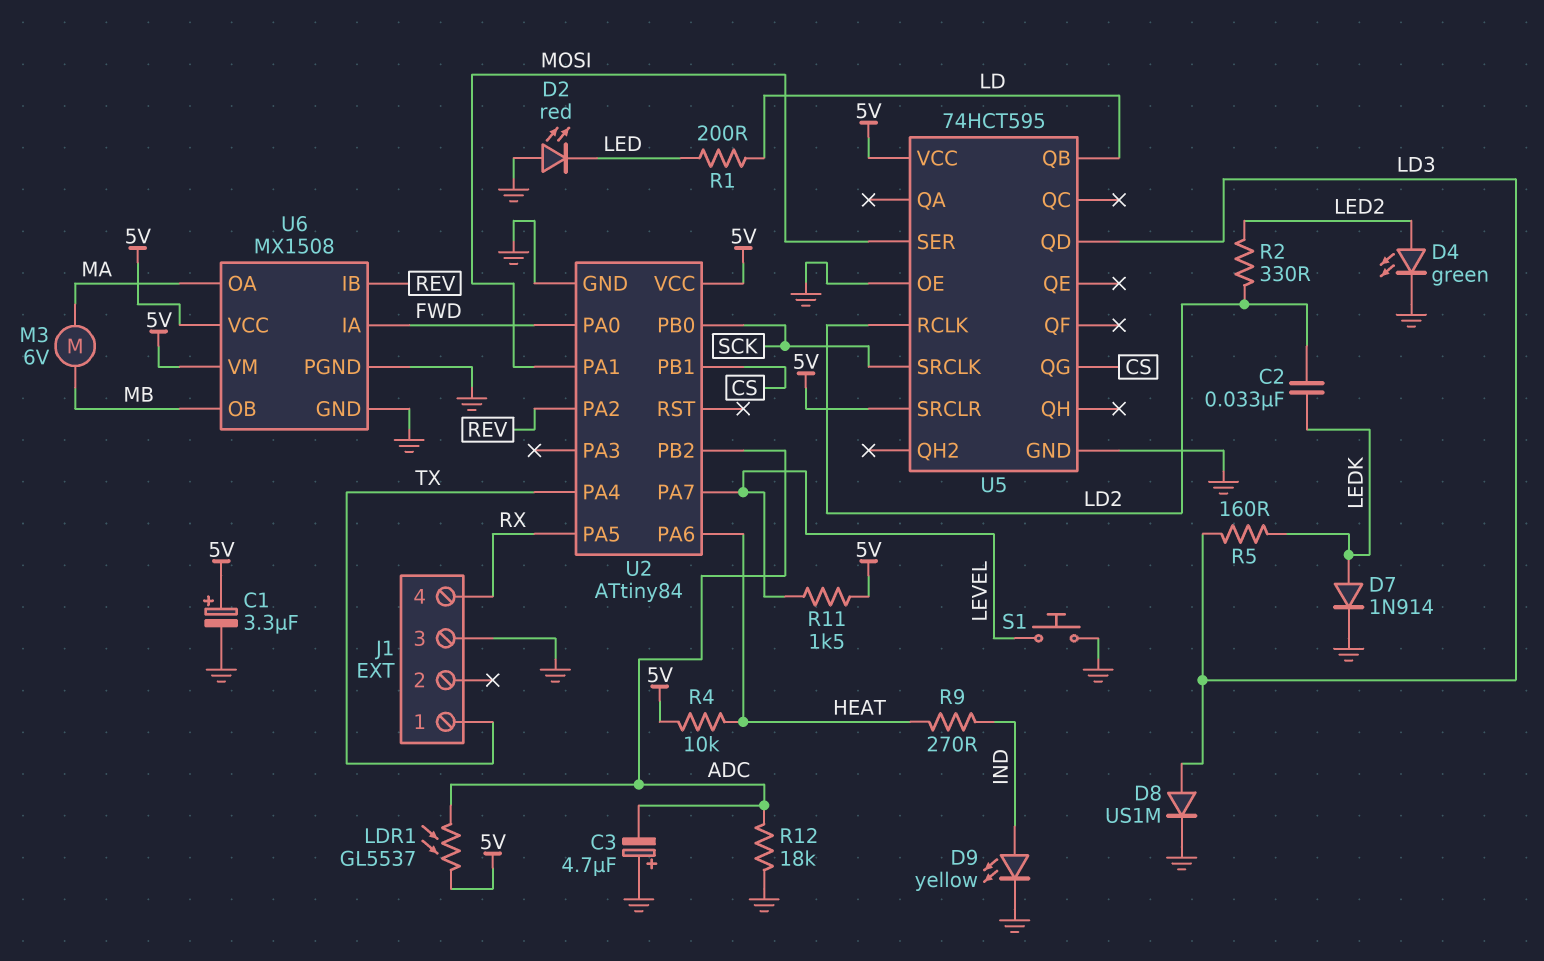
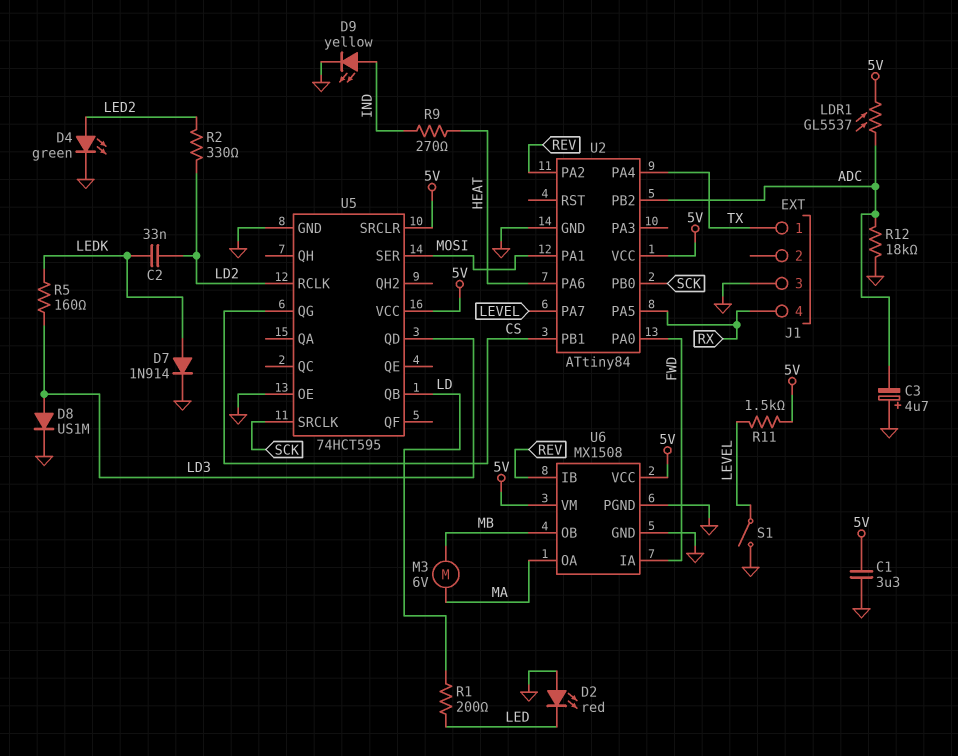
C1: 3.3uF (plus 5V, minus GND) -> 3.3uF (5V, GND)
R4: 10k (5V, HEAT) -> none
S1: button (GND, LEVEL) -> switch (GND, LEVEL)

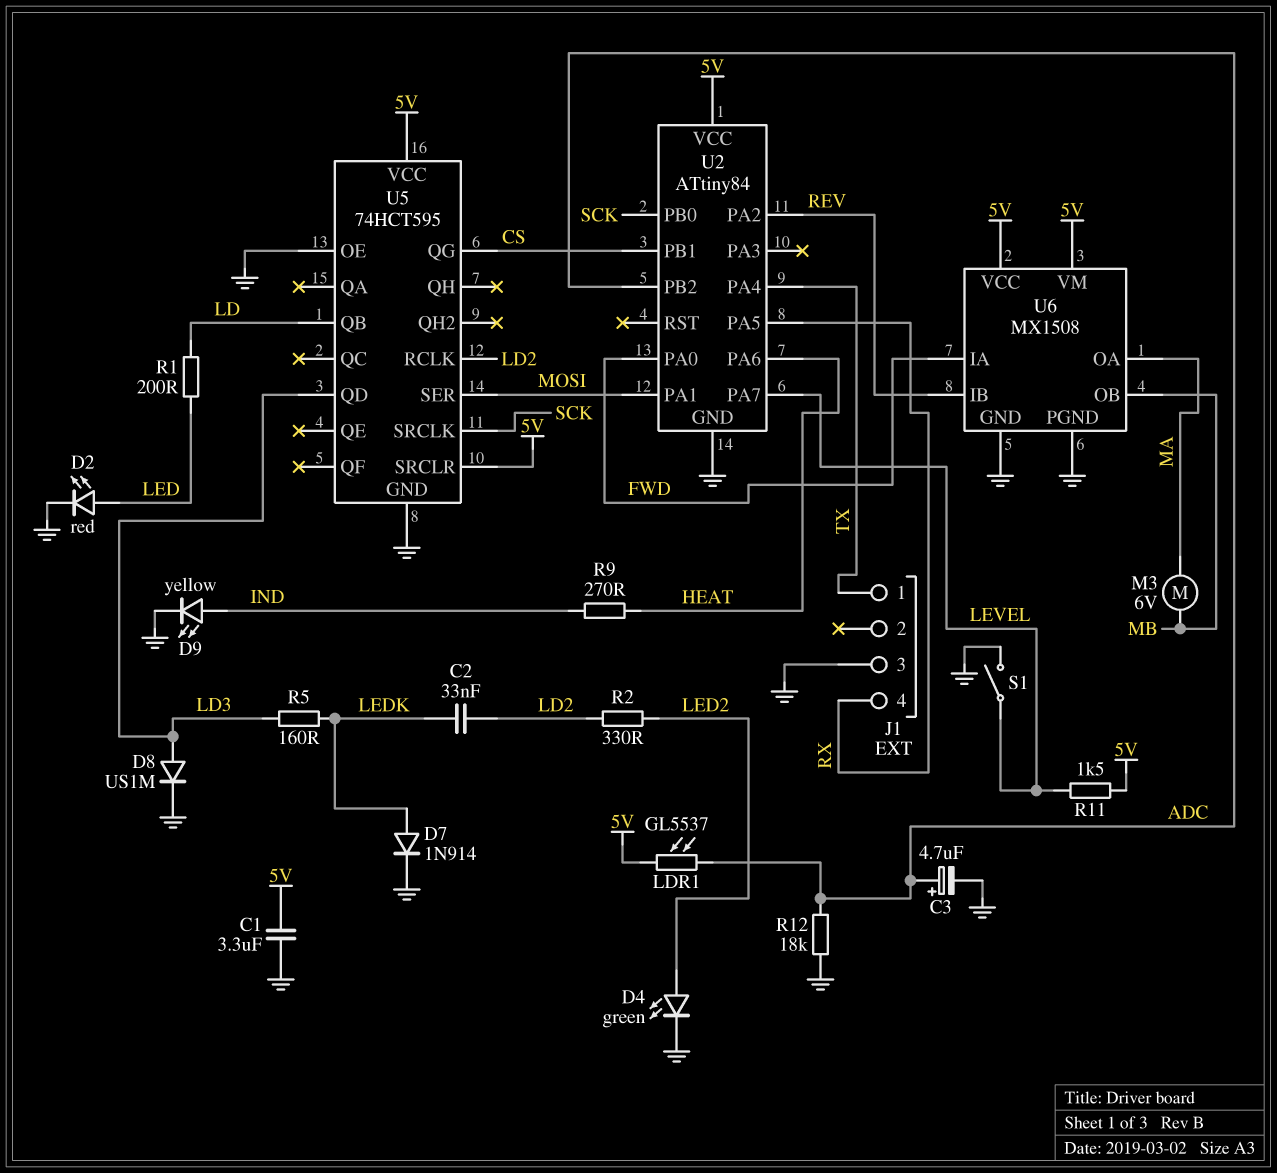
C3: 4.7uF (plus GND, minus ADC) -> 4.7uF (plus ADC, minus GND)
D2: LED red (A GND, K LED) -> LED red (A LED, K GND)

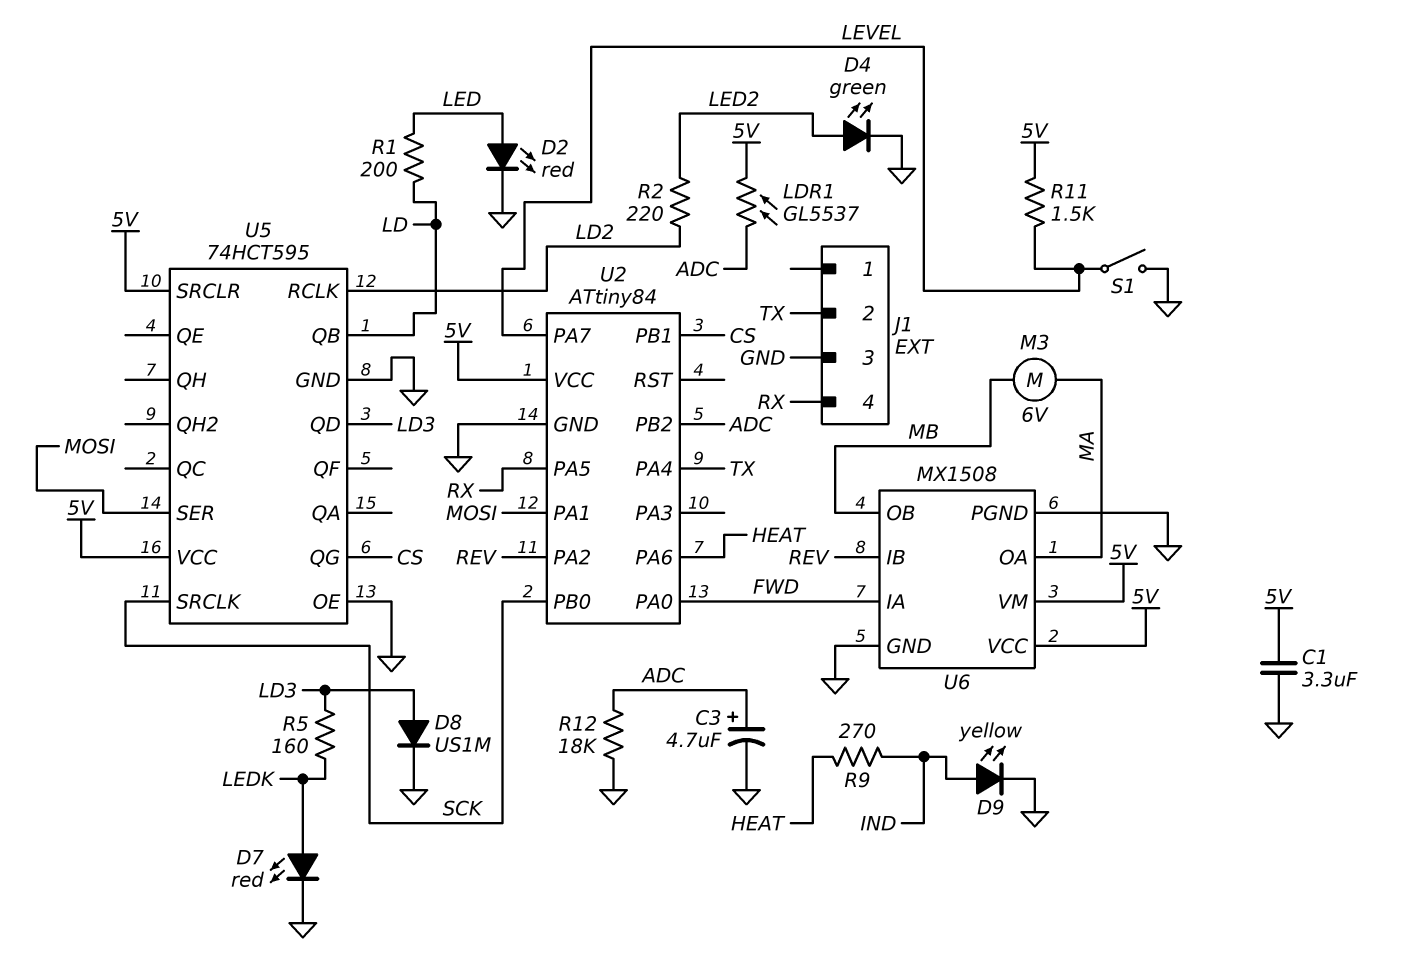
C2: 33nF (LD2, LEDK) -> none
D7: diode 1N914 (A LEDK, K GND) -> LED red (A LEDK, K GND)
J1 pin 1: TX -> none
J1 pin 2: none -> TX
R2: 330 (LD2, LED2) -> 220 (LD2, LED2)

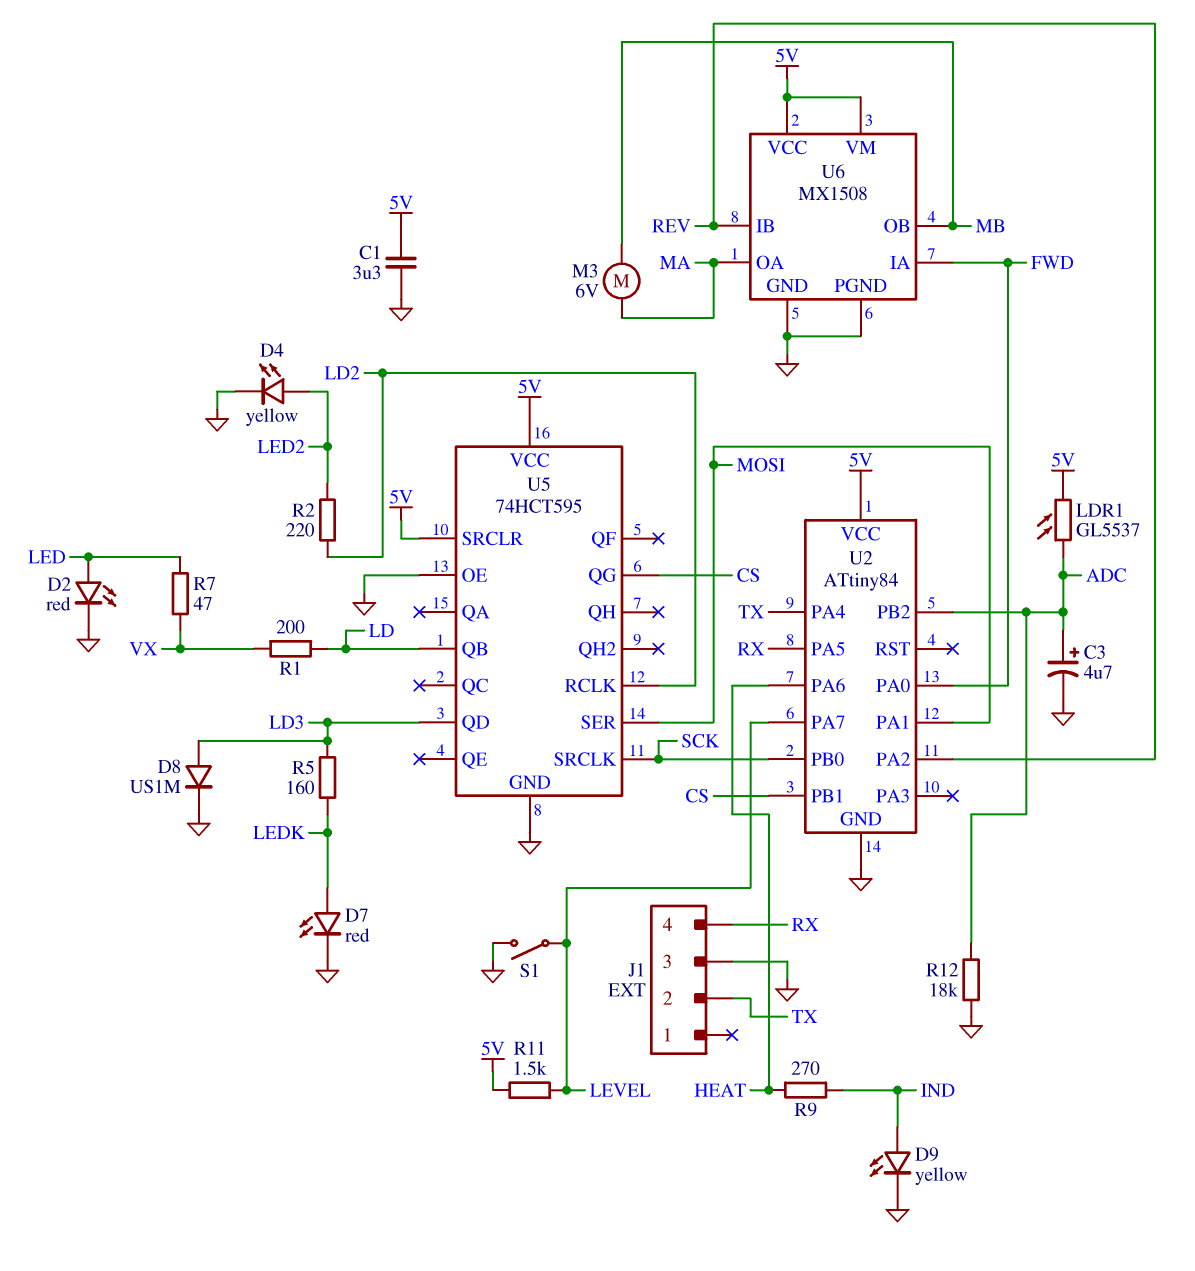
D4: LED green (A LED2, K GND) -> LED yellow (A LED2, K GND)
R1: 200 (LD, LED) -> 200 (LD, VX)
R7: none -> 47 (LED, VX)

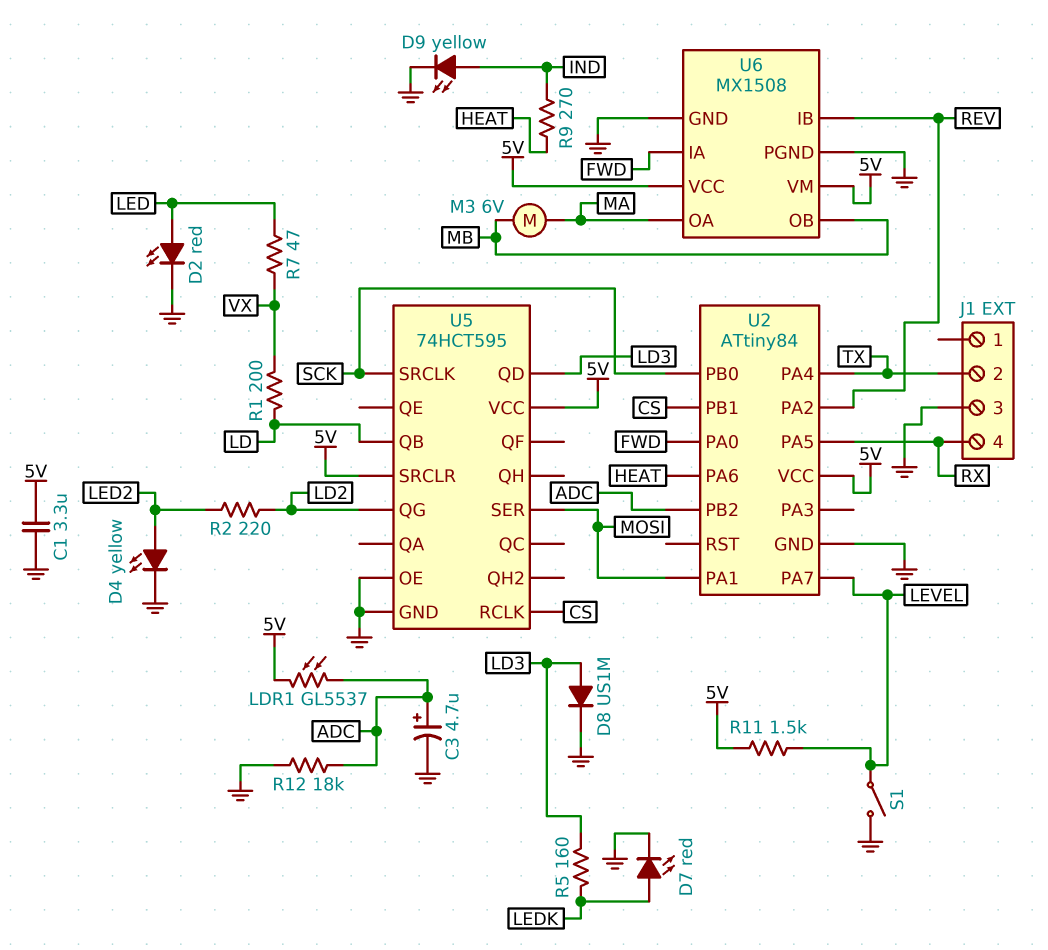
U5 pin QG: CS -> LD2
U5 pin RCLK: LD2 -> CS

